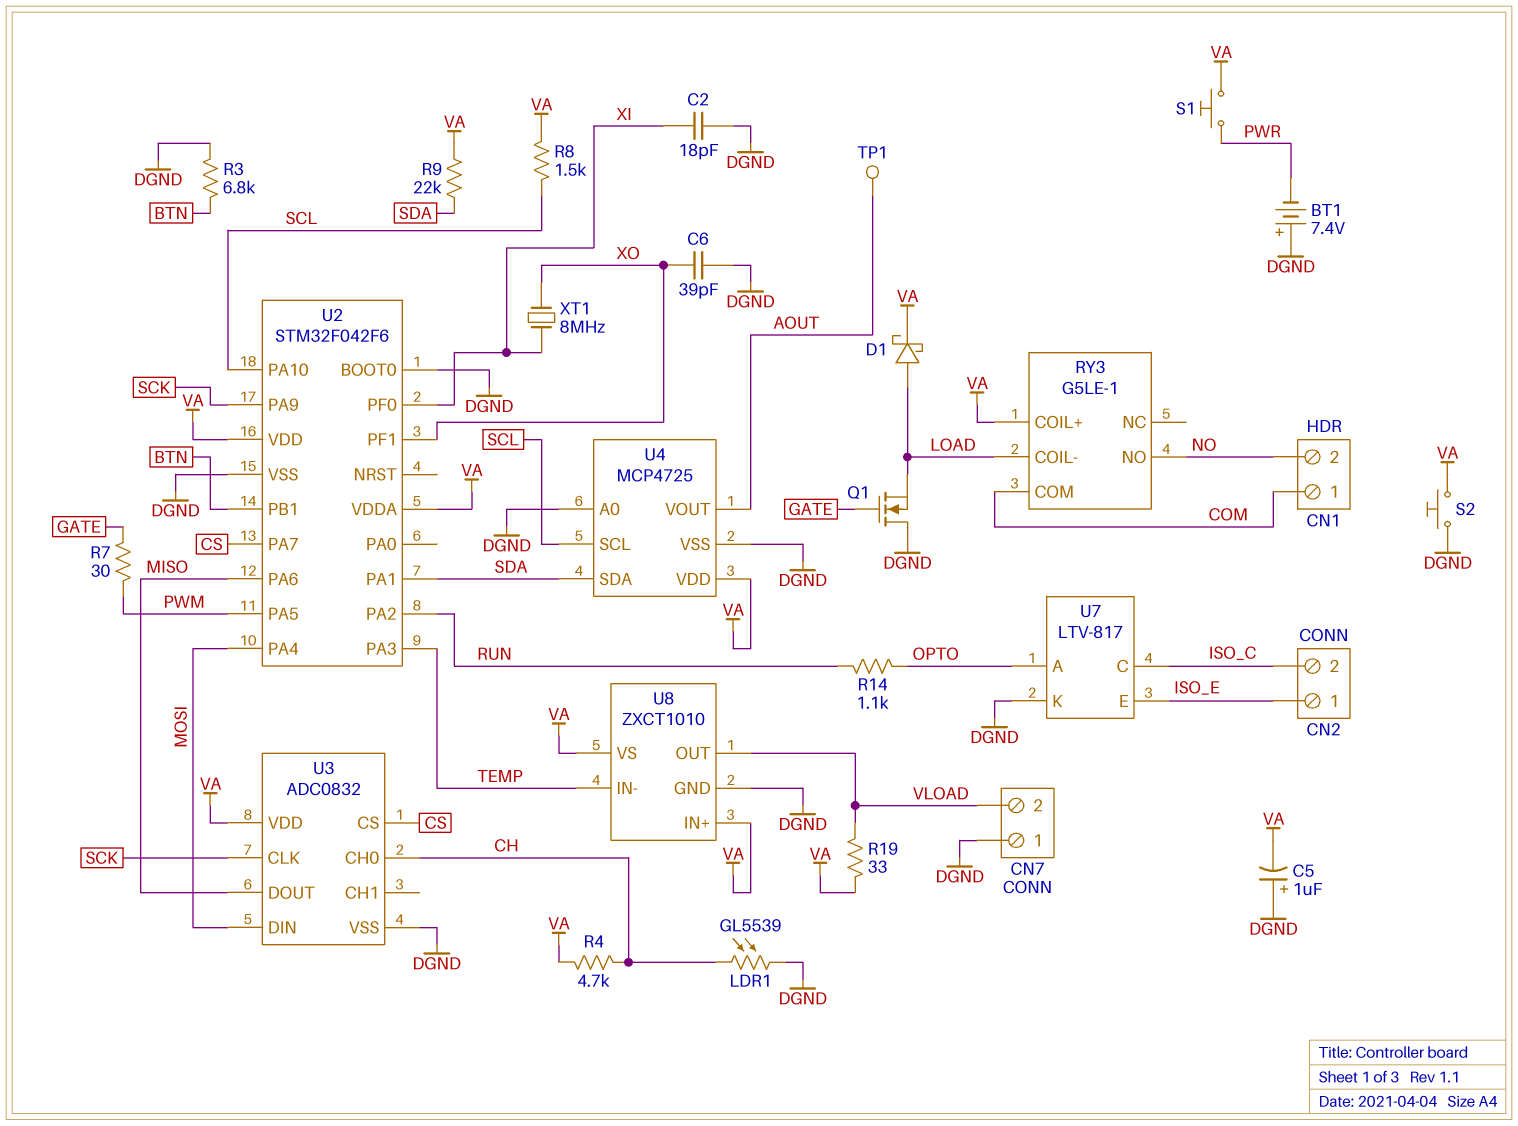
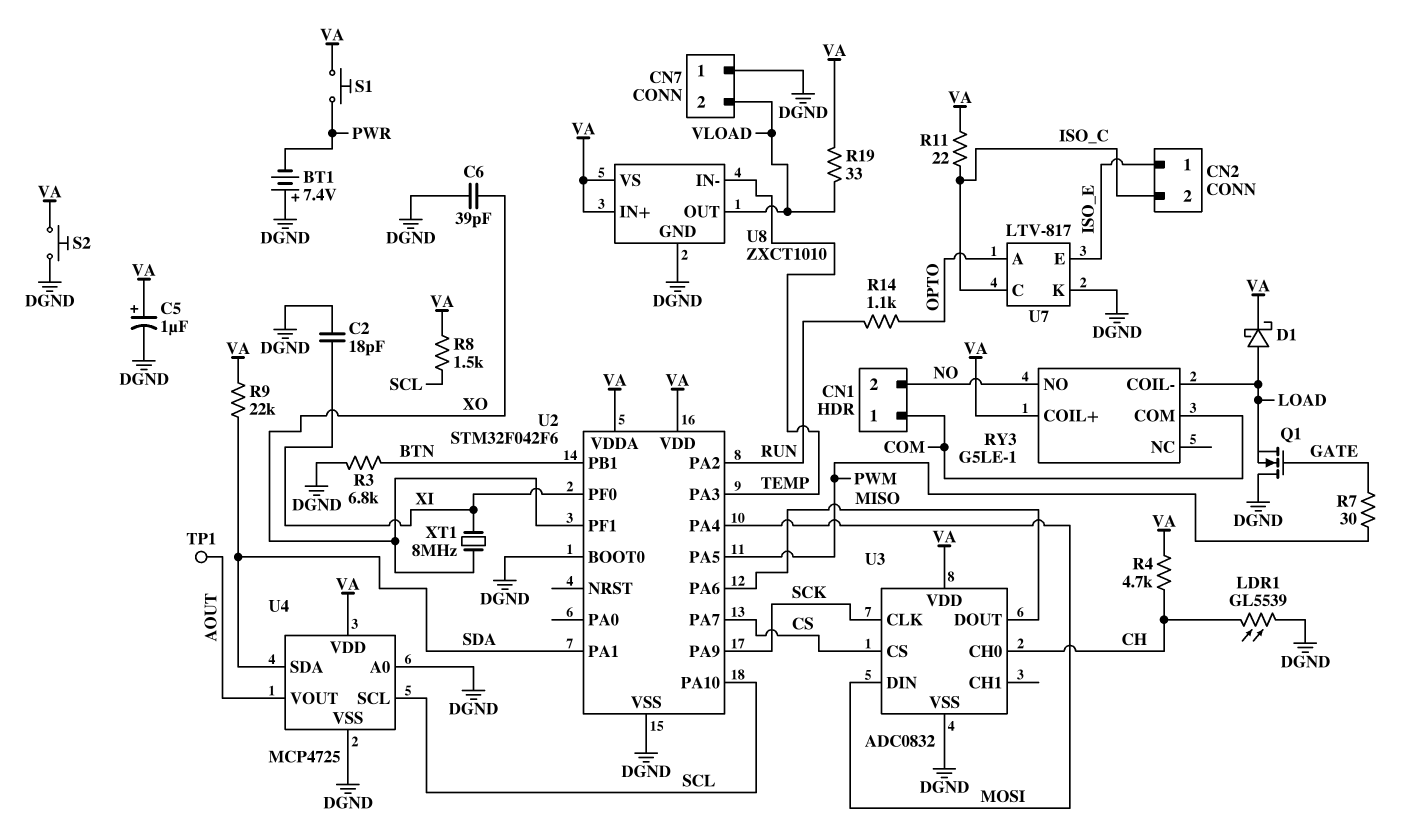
C5: 1uF (plus DGND, minus VA) -> 1uF (plus VA, minus DGND)
R11: none -> 22 (ISO_C, VA)

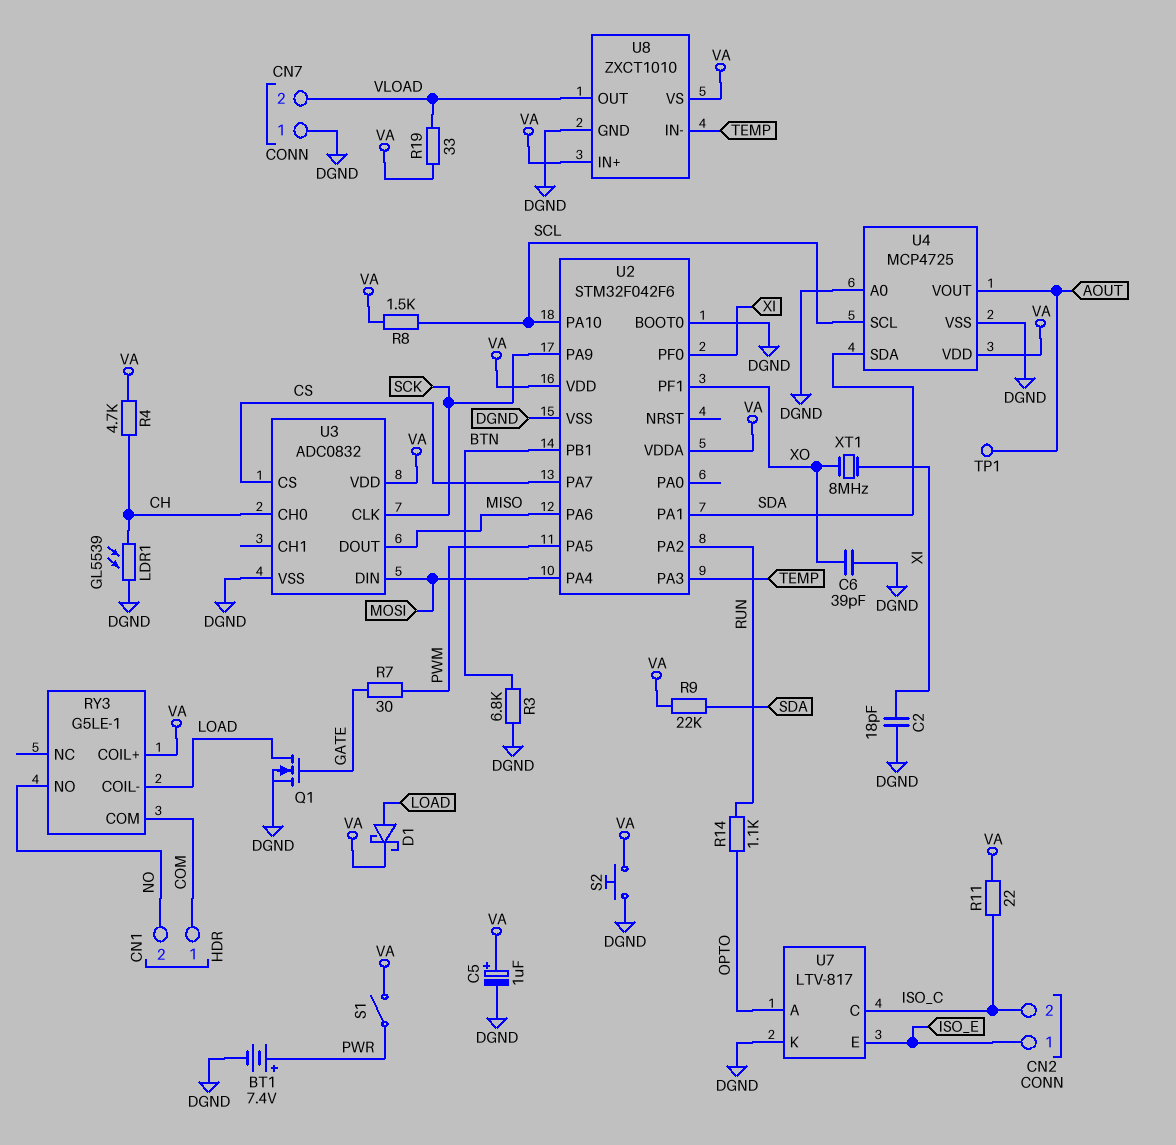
BT1: 7.4V (plus DGND, minus PWR) -> 7.4V (plus PWR, minus DGND)
Q1: NMOS (G GATE, D DGND, S LOAD) -> NMOS (G GATE, D LOAD, S DGND)
S1: button (PWR, VA) -> switch (PWR, VA)

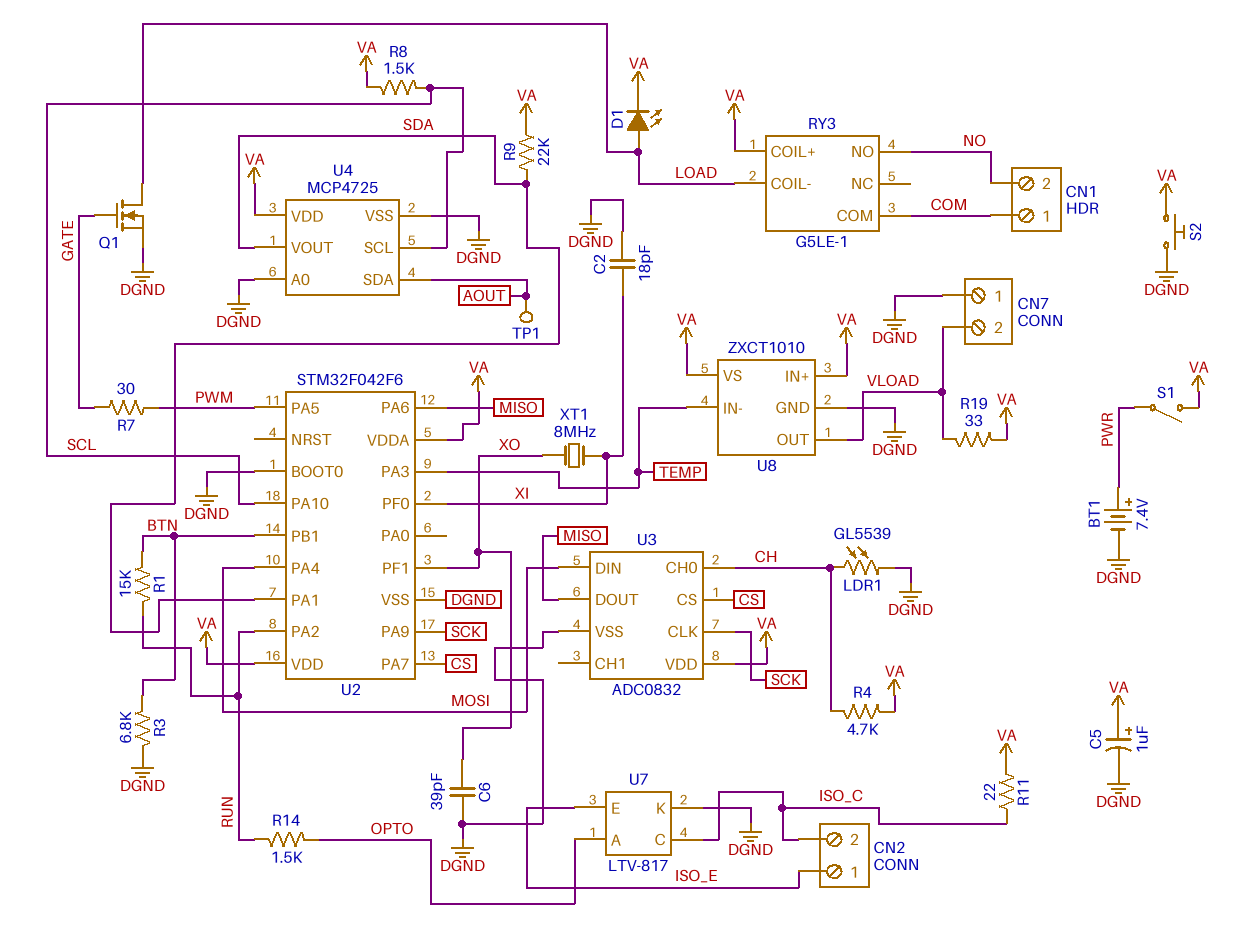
D1: schottky (A LOAD, K VA) -> LED (A LOAD, K VA)
R1: none -> 15k (BTN, RUN)
R14: 1.1k (OPTO, RUN) -> 1.5k (OPTO, RUN)
U4 pin SDA: SDA -> AOUT
U4 pin VOUT: AOUT -> SDA

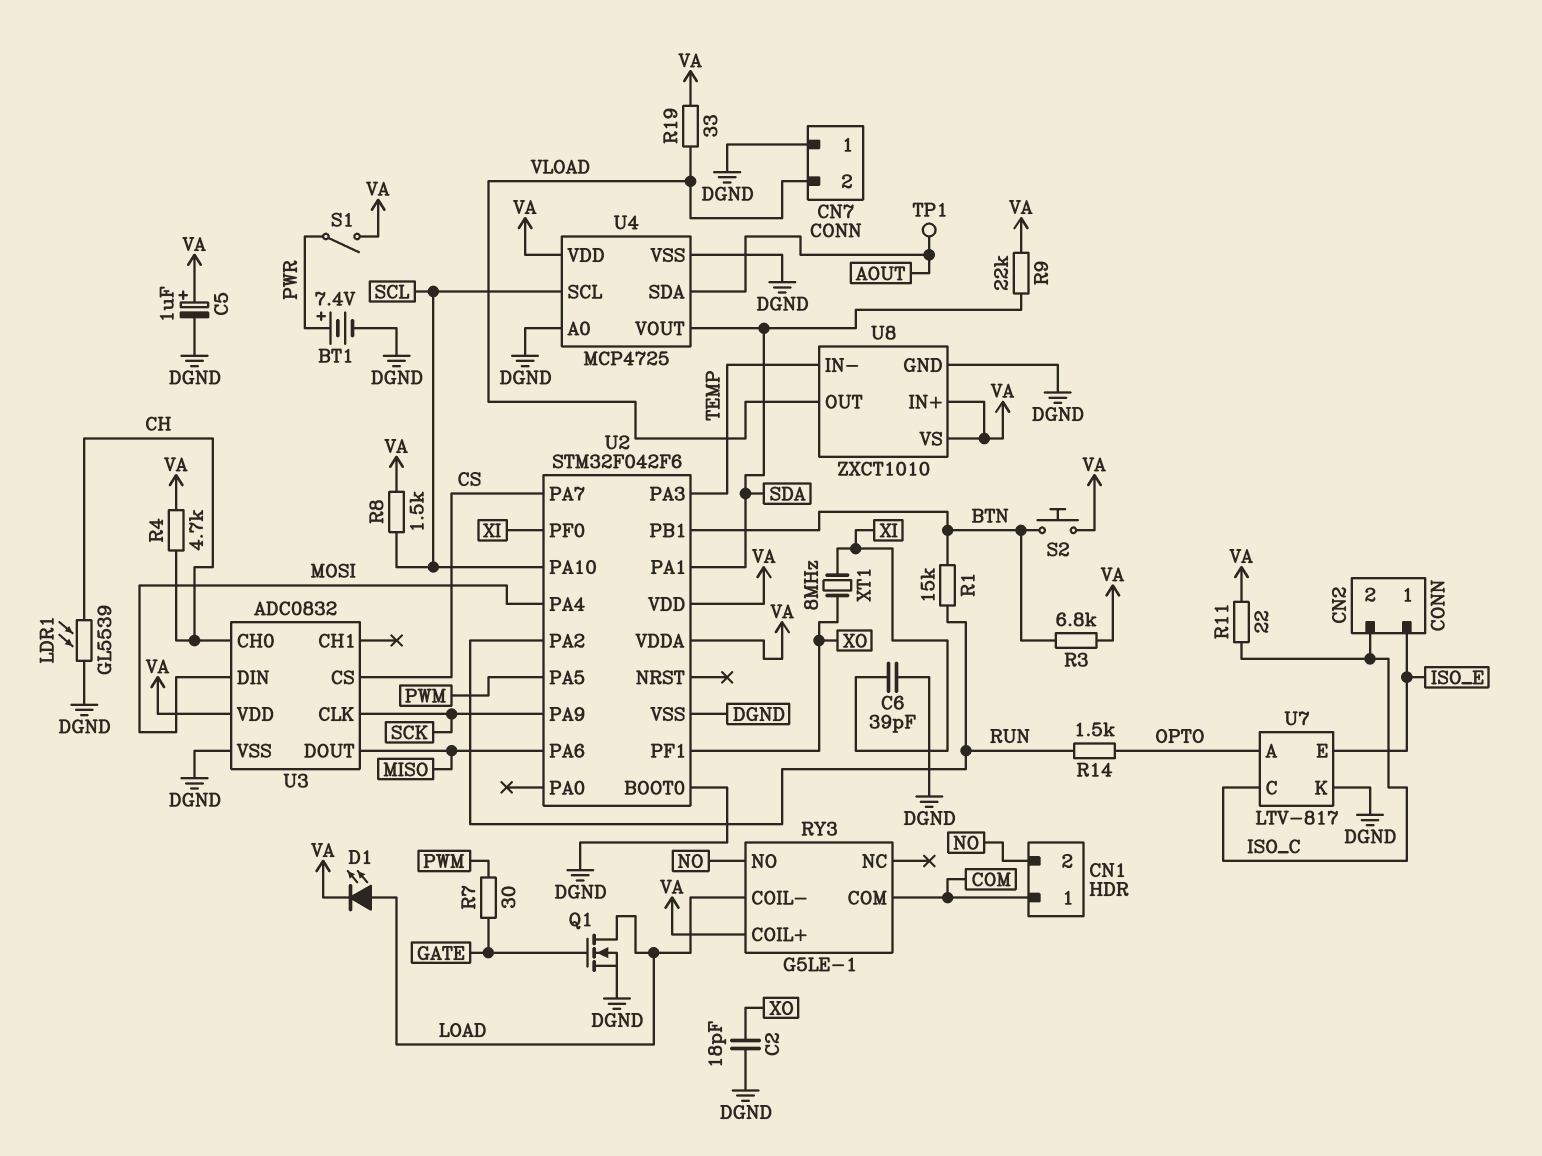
C2: 18pF (DGND, XI) -> 18pF (DGND, XO)
C6: 39pF (DGND, XO) -> 39pF (DGND, XI)
R3: 6.8k (BTN, DGND) -> 6.8k (BTN, VA)
S2: button (DGND, VA) -> button (BTN, VA)

